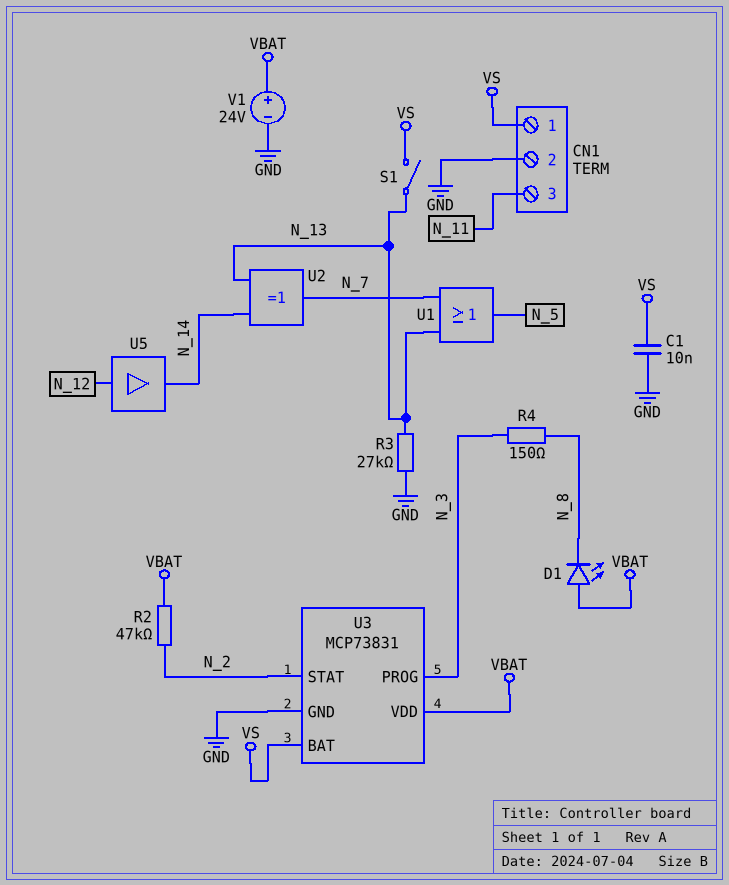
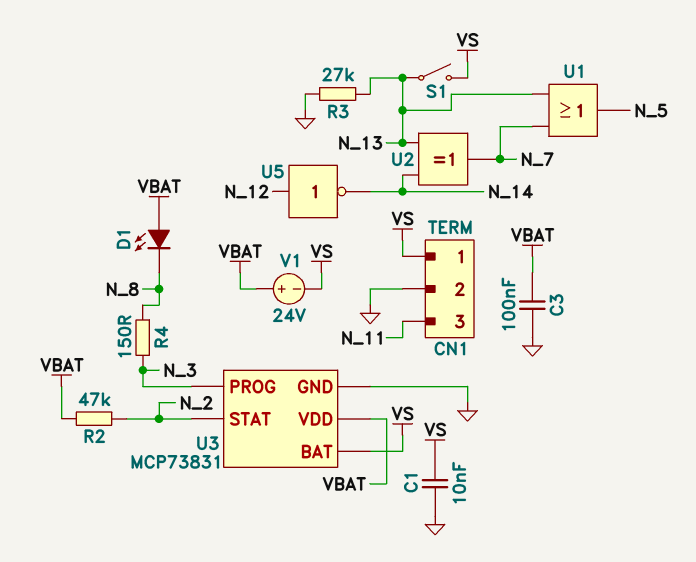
C3: none -> 100nF (GND, VBAT)
U5: buffer (in N_12, out N_14) -> NOT (in N_12, out N_14)
V1: 24V (plus VBAT, minus GND) -> 24V (plus VBAT, minus VS)

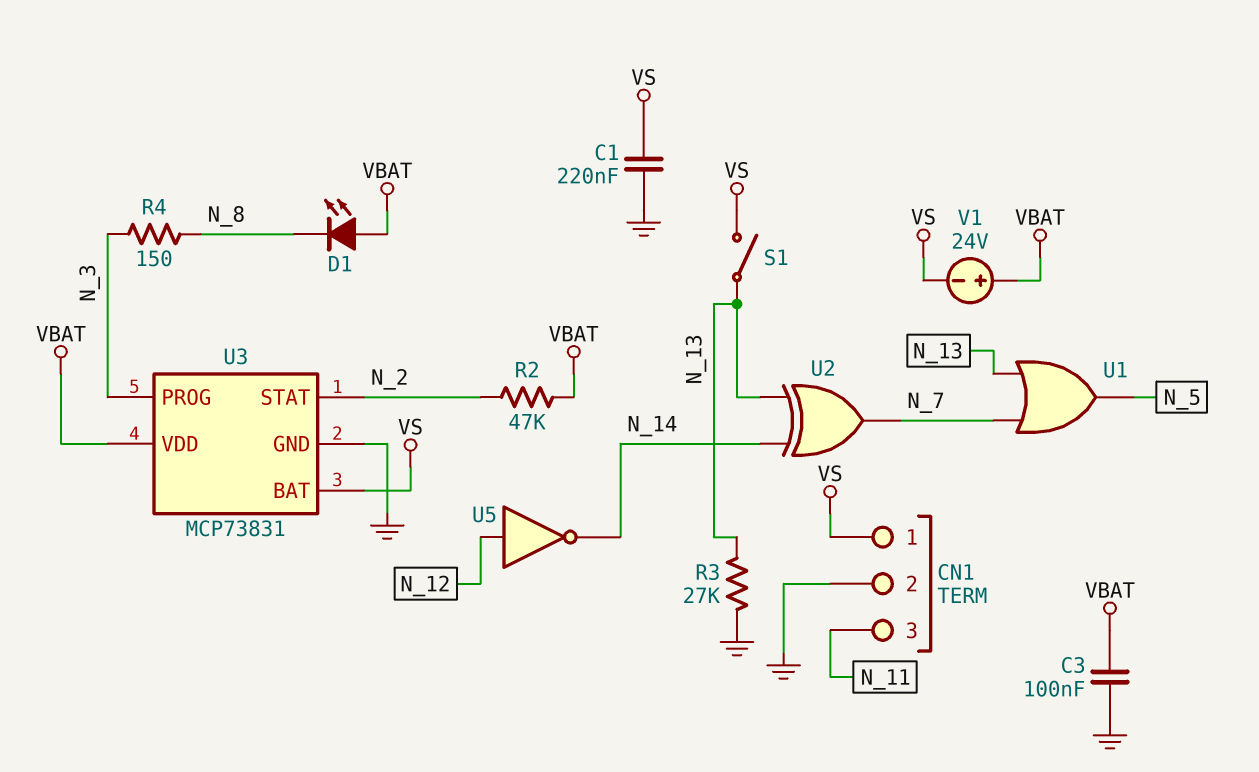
C1: 10nF (GND, VS) -> 220nF (GND, VS)

